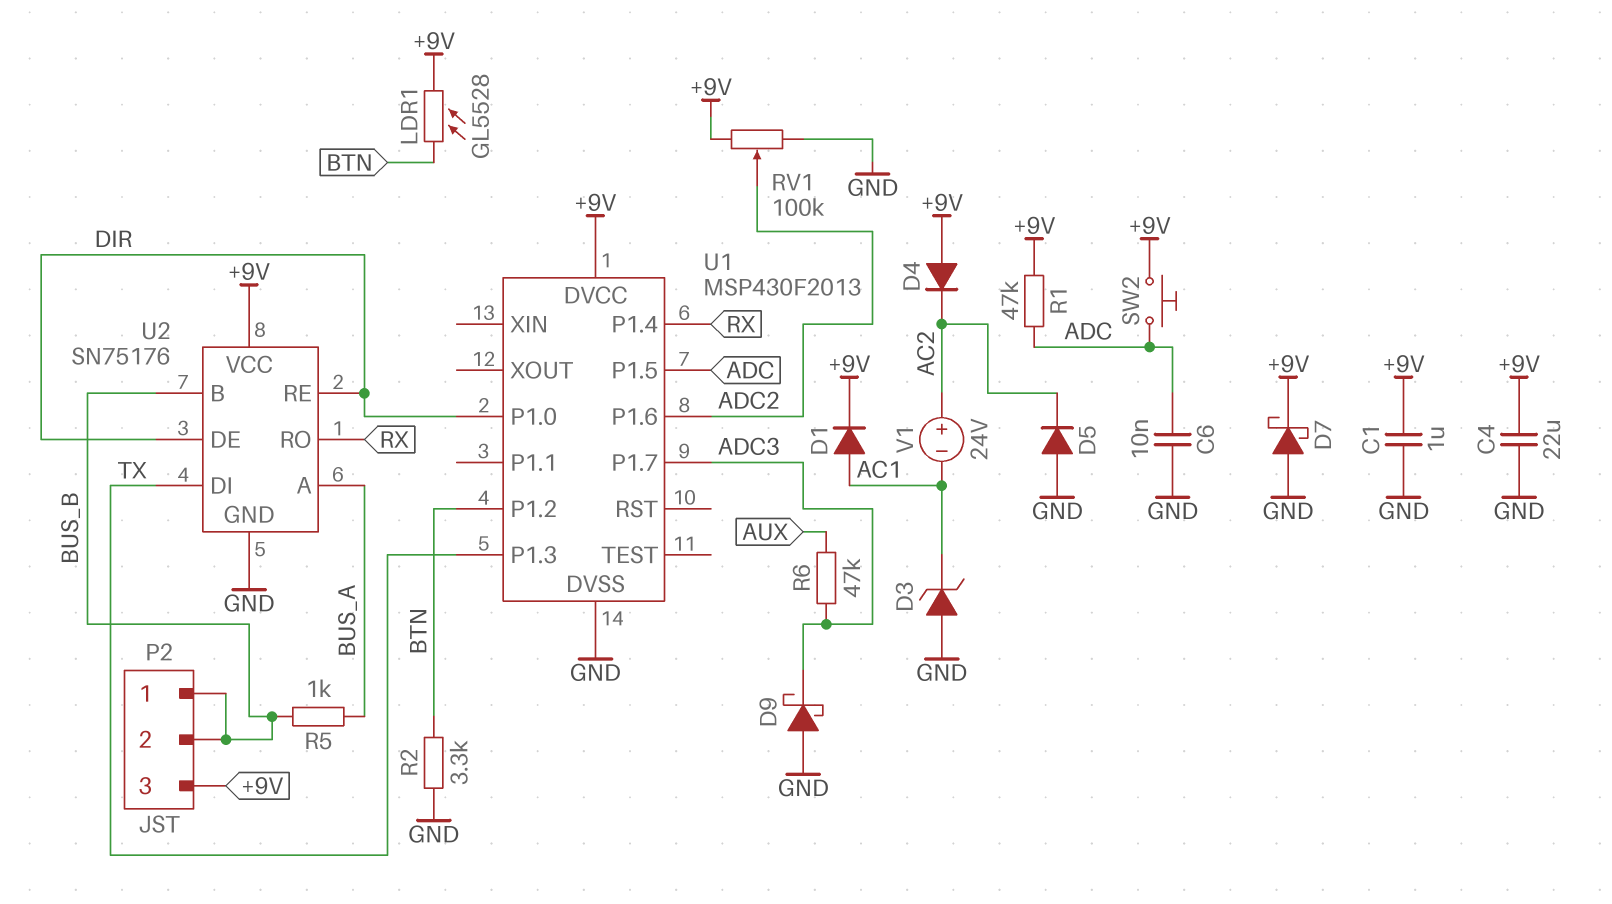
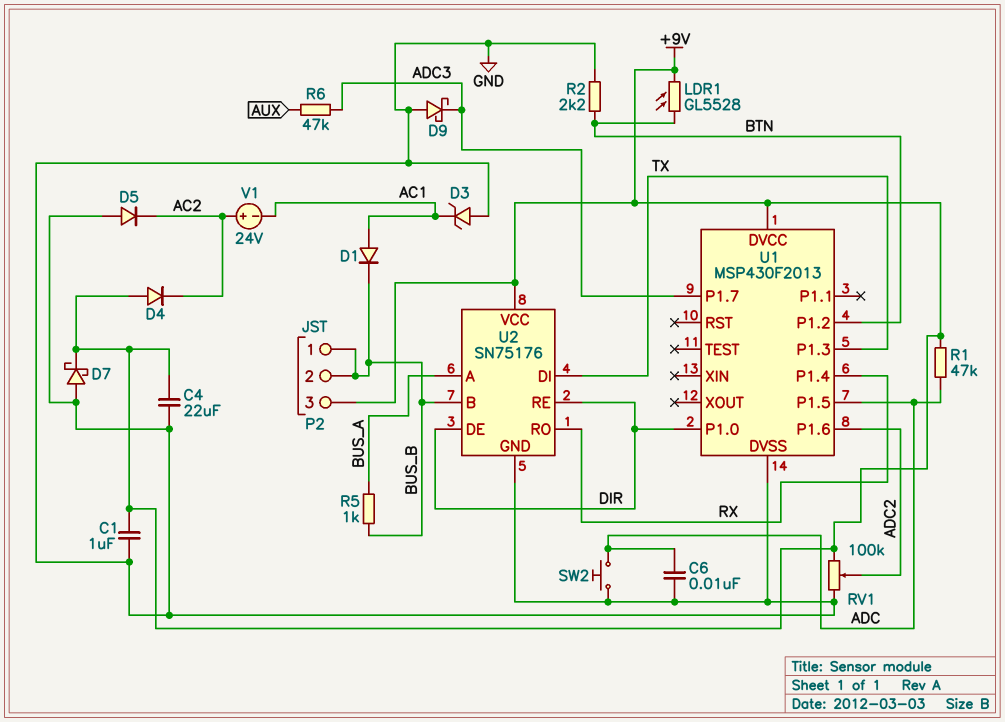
D1: diode (A AC1, K +9V) -> diode (A AC1, K BUS_B)
R2: 3.3k (BTN, GND) -> 2.2k (BTN, GND)
SW2: button (+9V, ADC) -> button (ADC, GND)

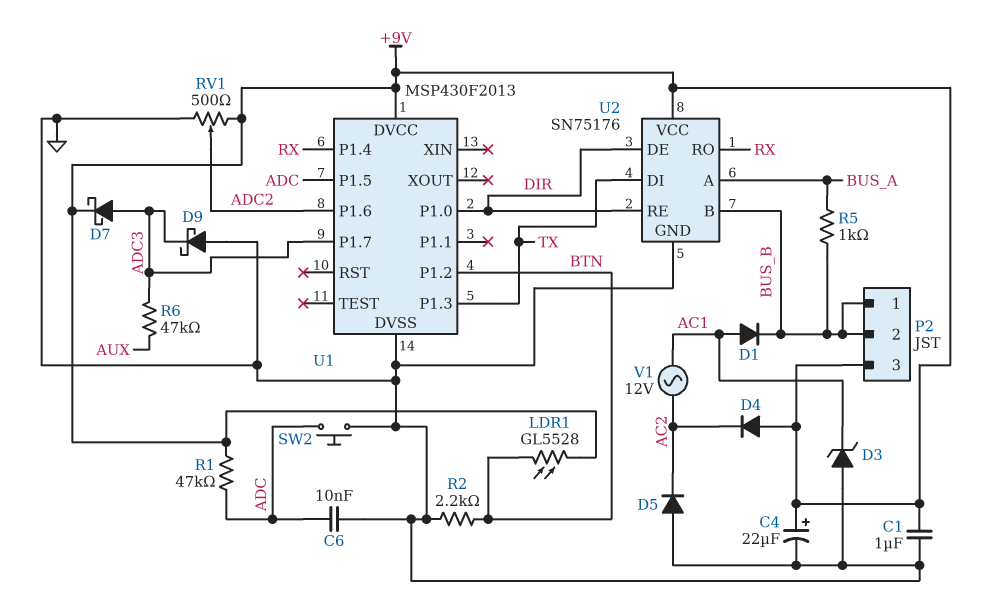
C4: 22uF (+9V, GND) -> 22uF (plus +9V, minus GND)
D7: schottky (A GND, K +9V) -> schottky (A ADC3, K +9V)
RV1: 100k (+9V, GND, wiper ADC2) -> 500 (+9V, GND, wiper ADC2)
V1: 24V (plus AC2, minus AC1) -> AC 12V (AC1, AC2)

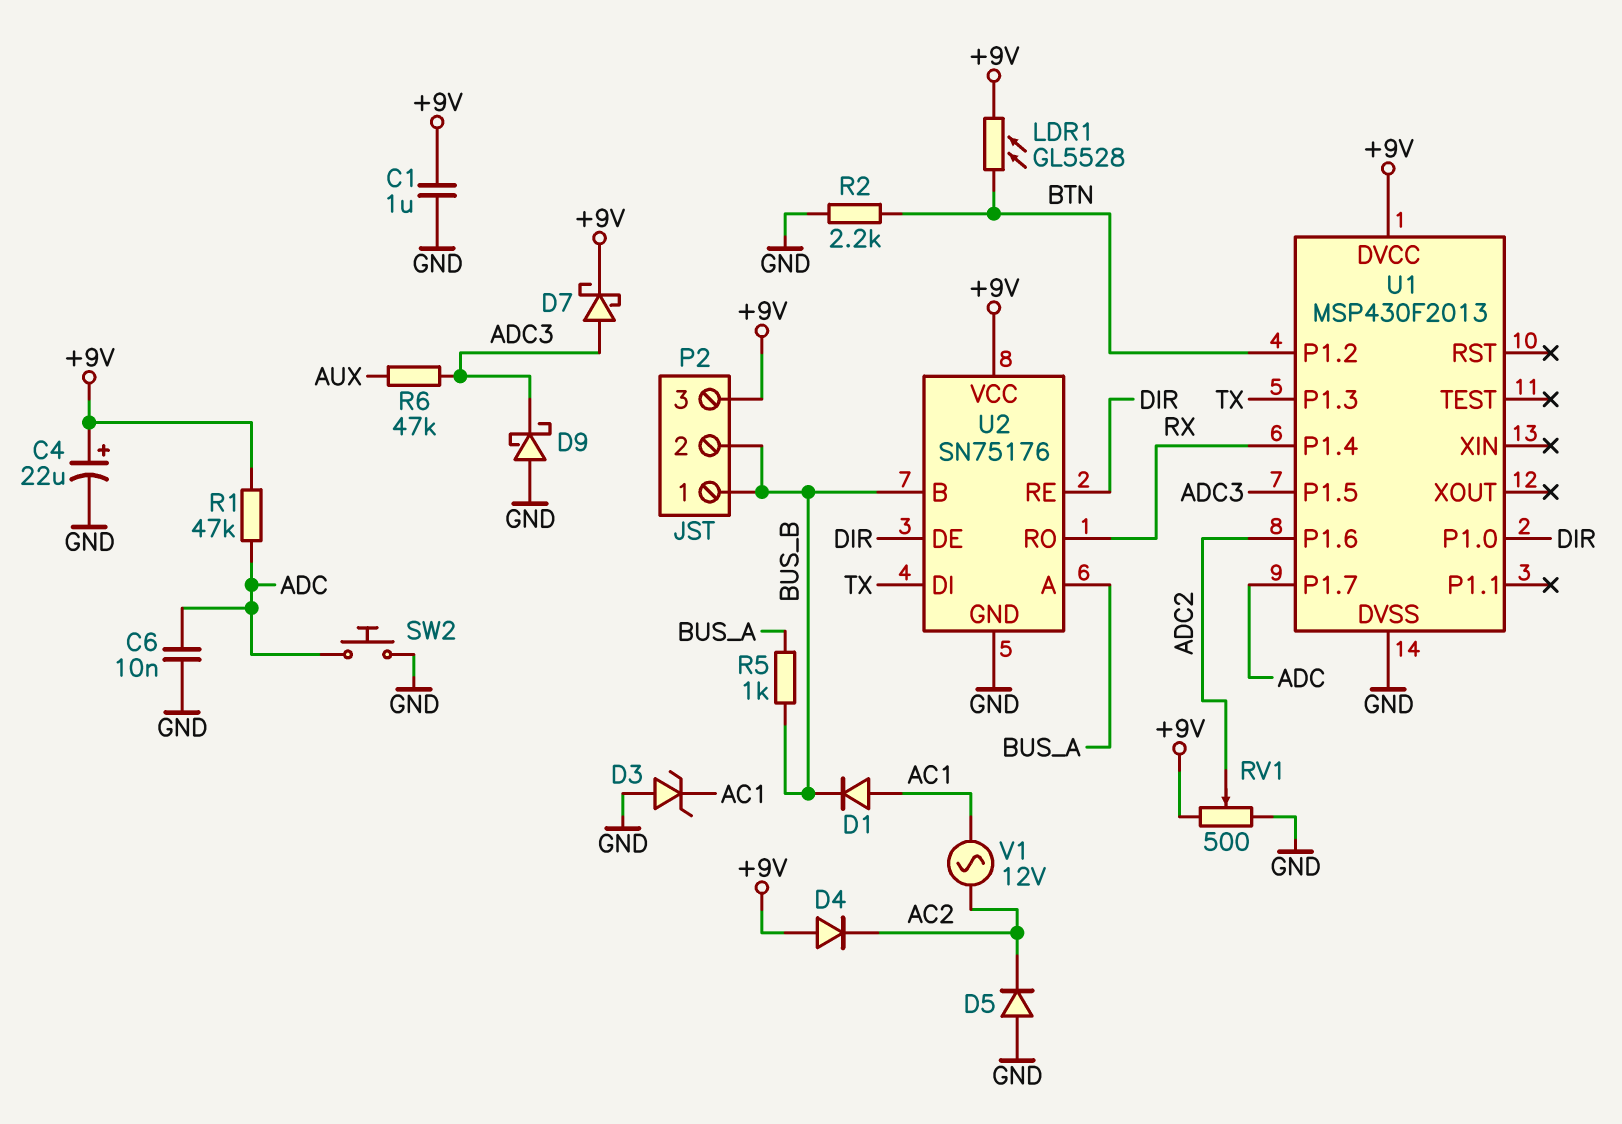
U1 pin P1.5: ADC -> ADC3
U1 pin P1.7: ADC3 -> ADC

